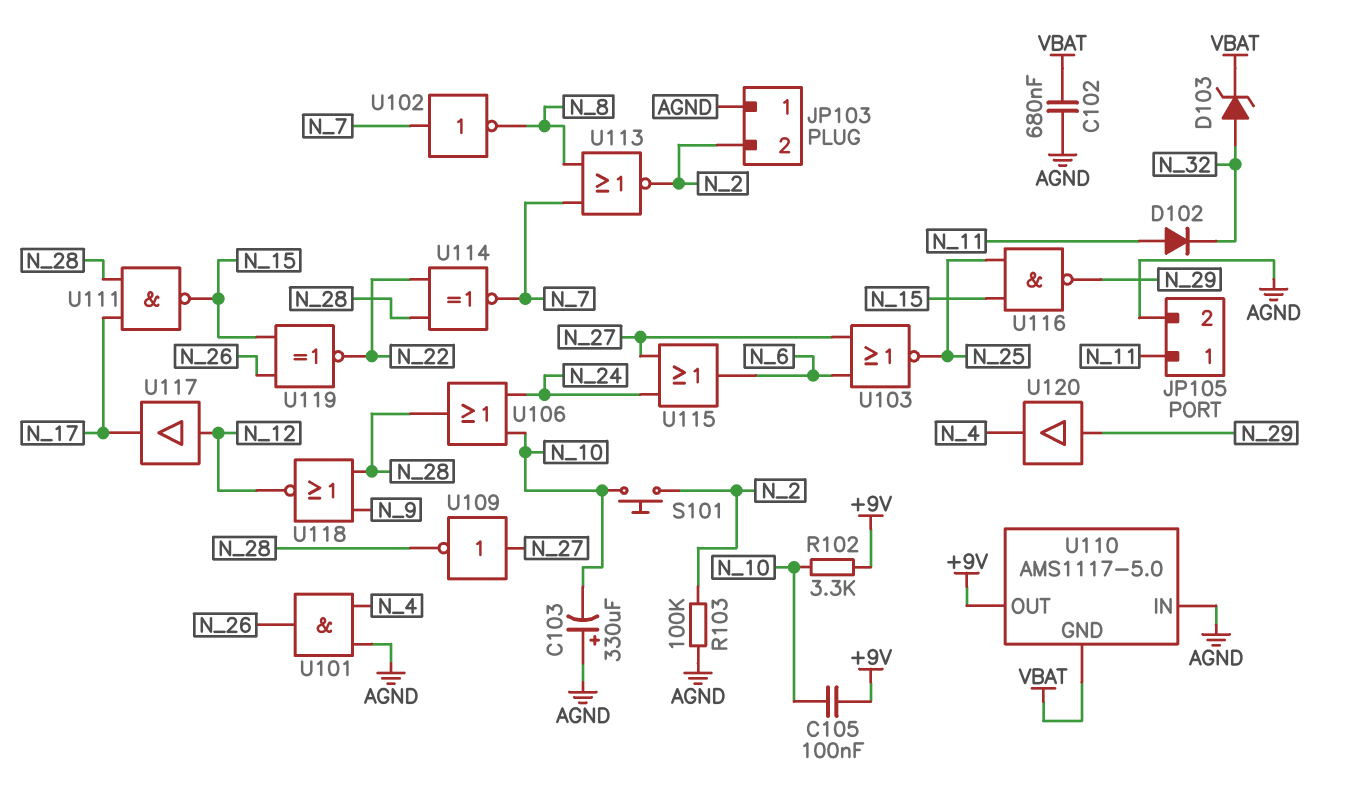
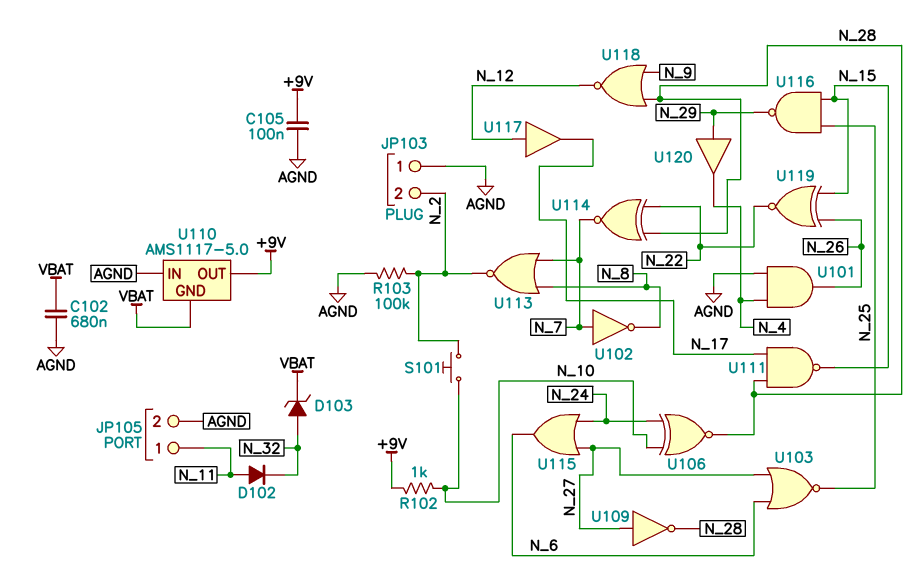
C103: 330uF (plus AGND, minus N_10) -> none
C105: 100nF (+9V, N_10) -> 100nF (+9V, AGND)
R102: 3.3k (+9V, N_10) -> 1k (+9V, N_10)
U106: OR (in N_10, in N_24, out N_28) -> XNOR (in N_10, in N_24, out N_28)

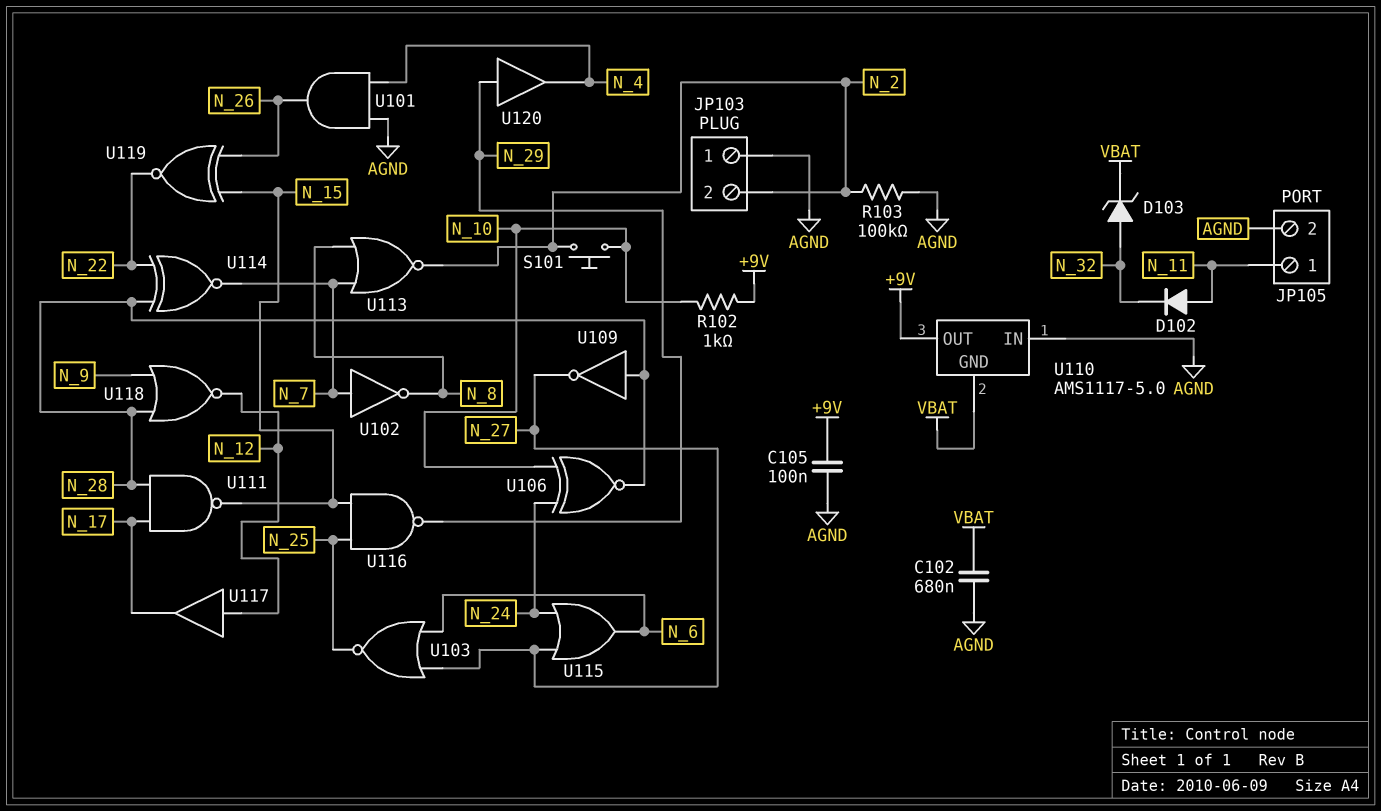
U109: NOT (in N_27, out N_28) -> NOT (in N_28, out N_27)

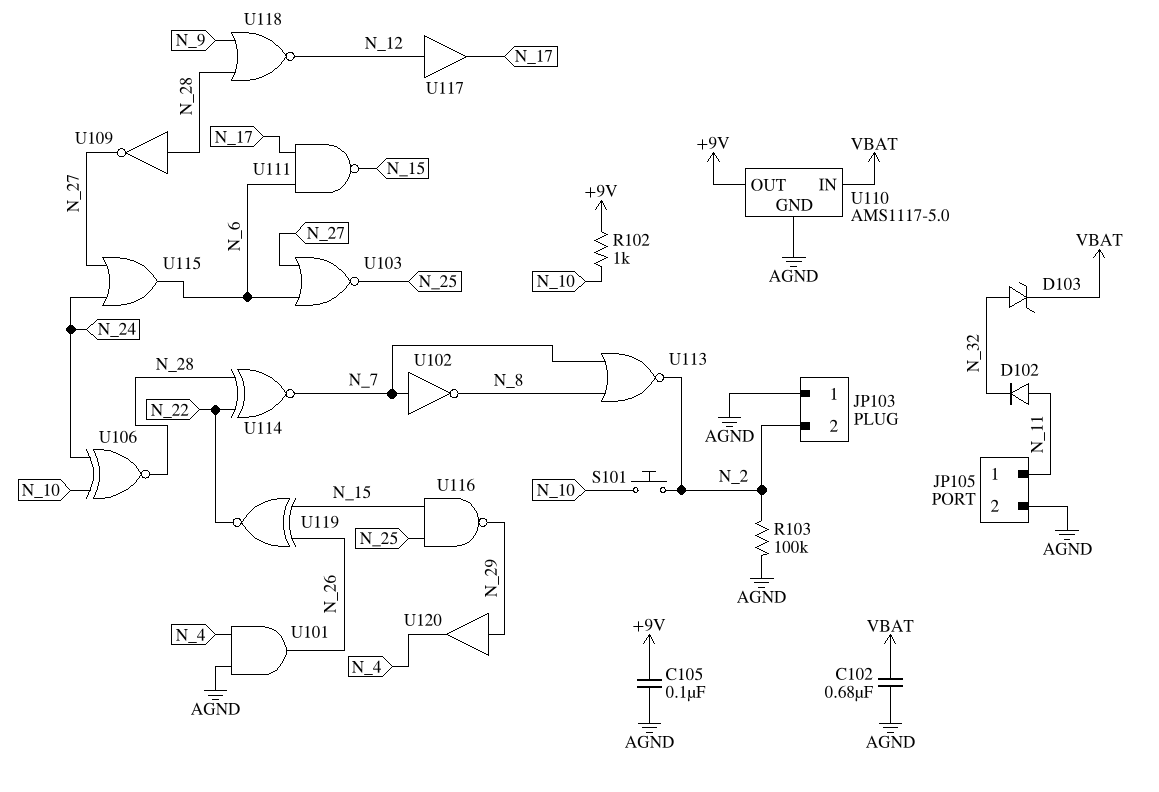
U110 pin GND: VBAT -> AGND
U110 pin IN: AGND -> VBAT
U111: NAND (in N_17, in N_28, out N_15) -> NAND (in N_6, in N_17, out N_15)

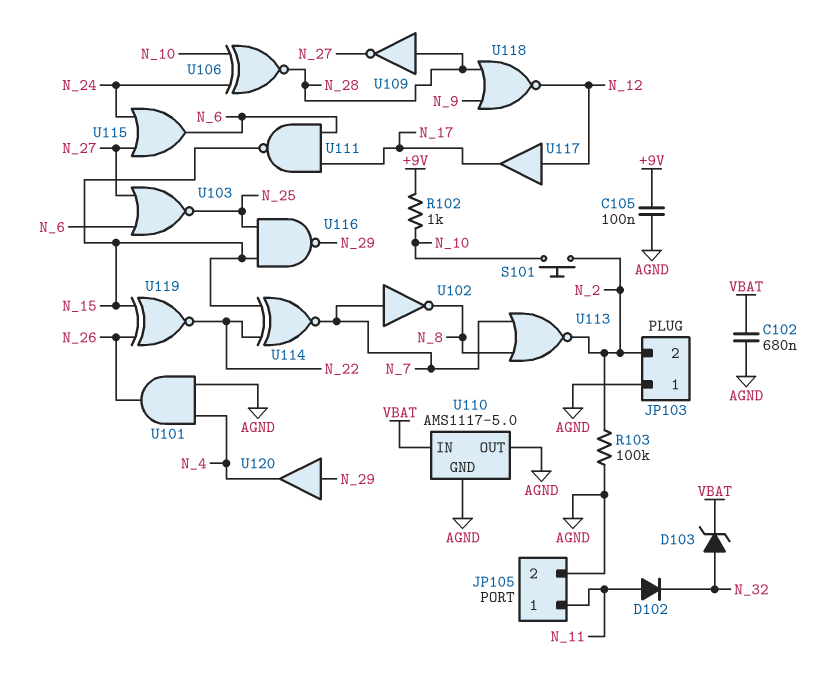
U110 pin OUT: +9V -> AGND
U114: XNOR (in N_22, in N_28, out N_7) -> XNOR (in N_15, in N_22, out N_7)

